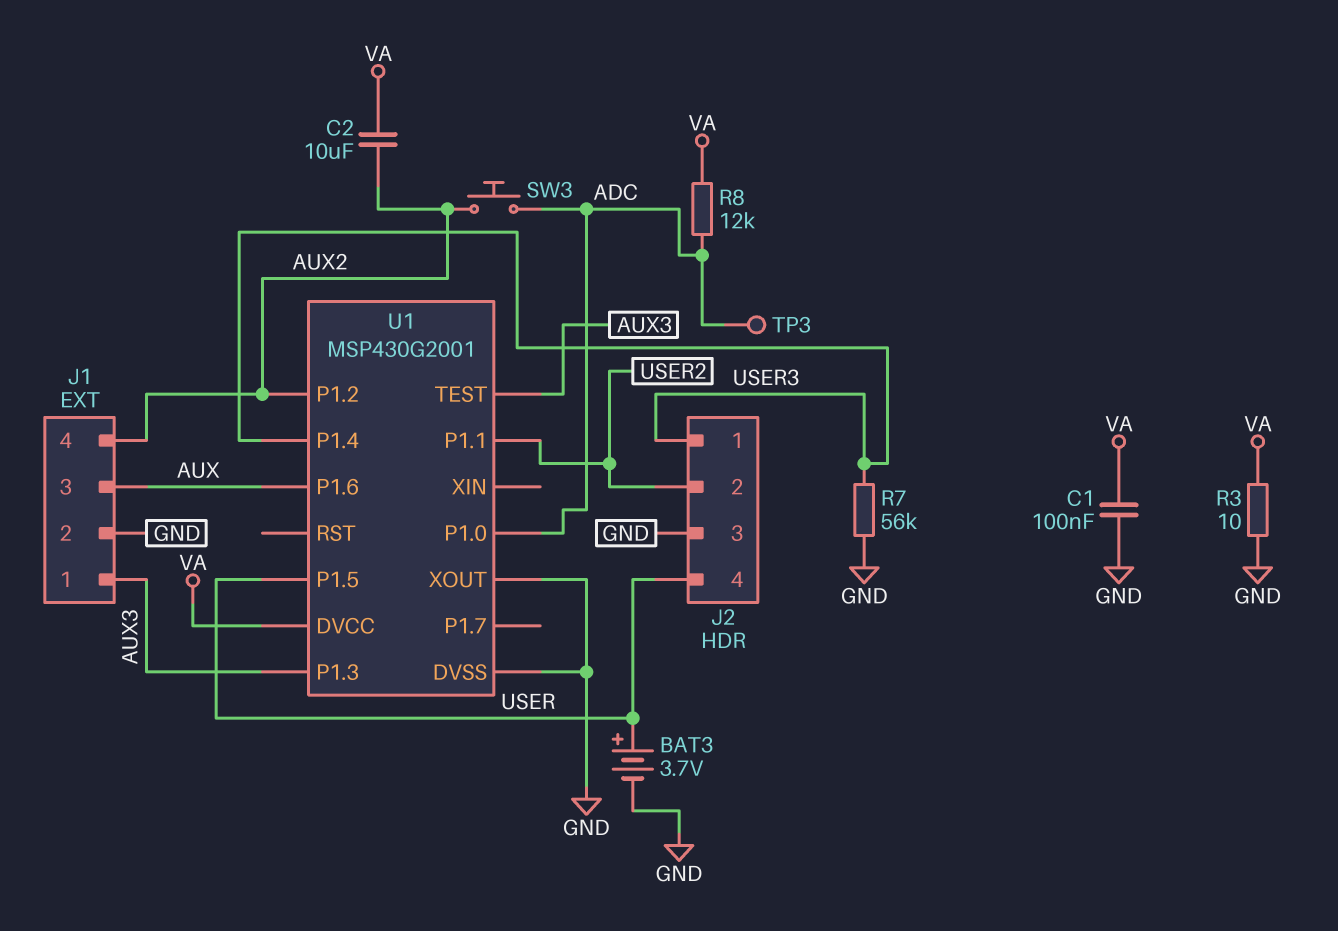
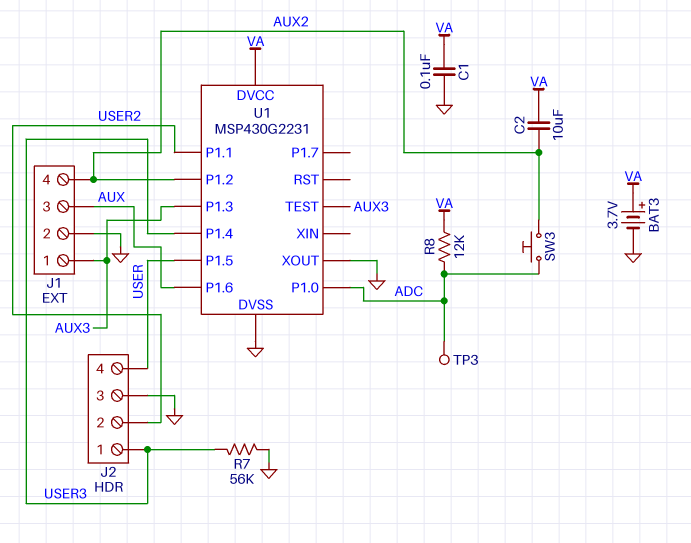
BAT3: 3.7V (plus USER, minus GND) -> 3.7V (plus VA, minus GND)
R3: 10 (GND, VA) -> none
U1: MSP430G2001 -> MSP430G2231

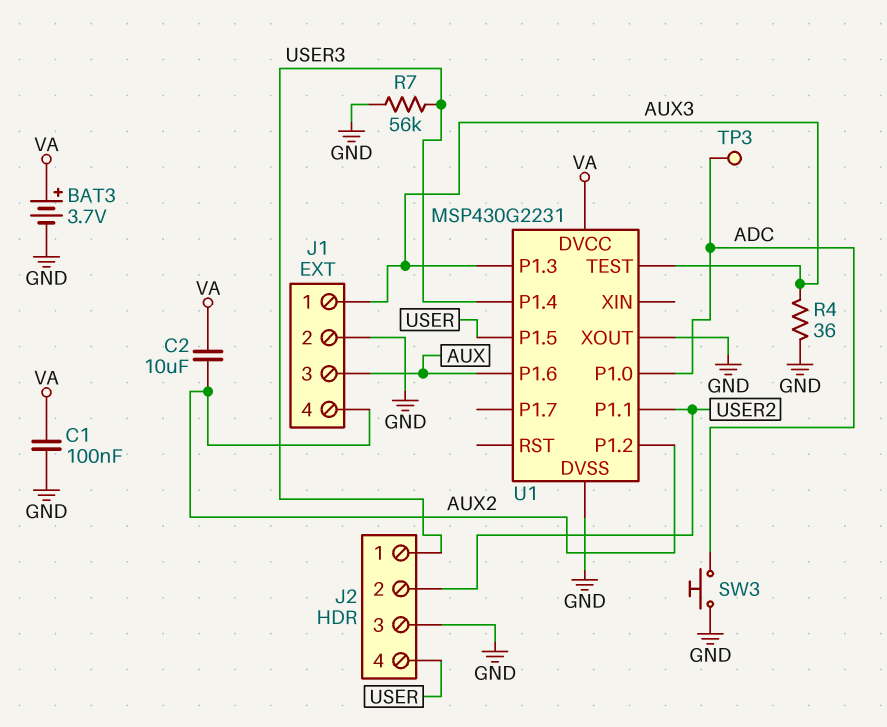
R4: none -> 36 (AUX3, GND)
R8: 12k (ADC, VA) -> none
SW3: button (ADC, AUX2) -> button (ADC, GND)

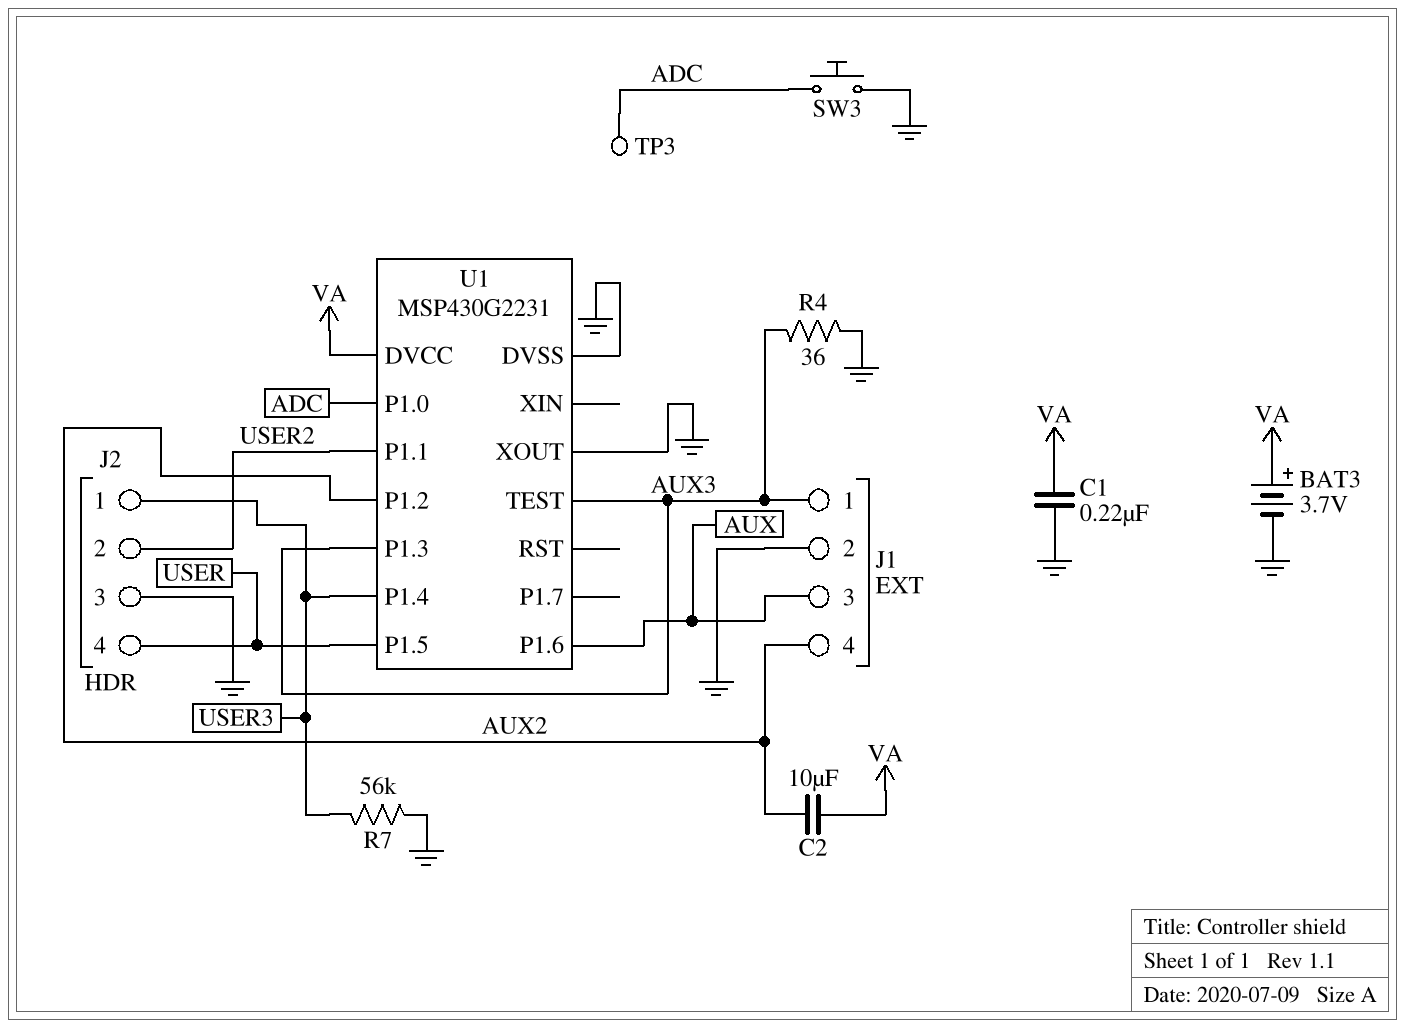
C1: 100nF (GND, VA) -> 220nF (GND, VA)

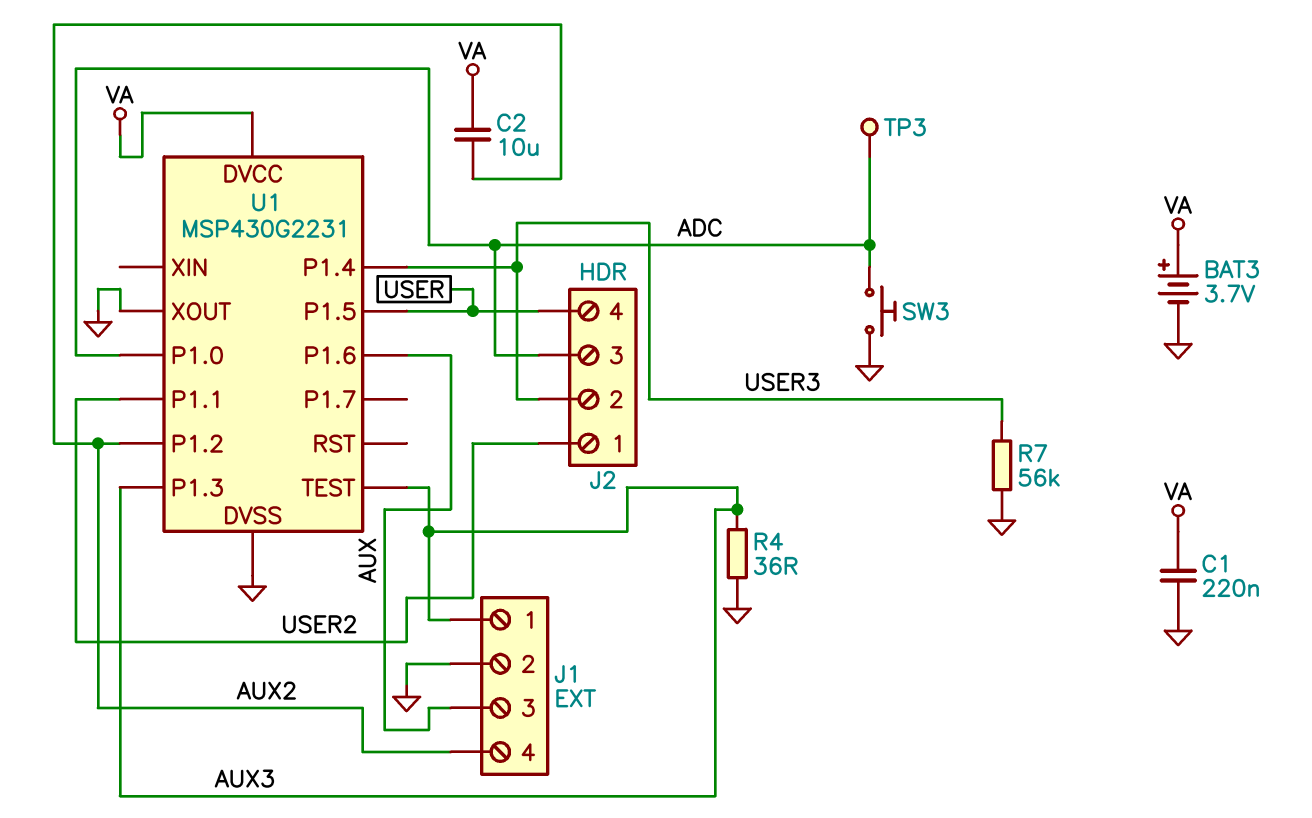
J2 pin 1: USER3 -> USER2
J2 pin 2: USER2 -> USER3
J2 pin 3: GND -> ADC

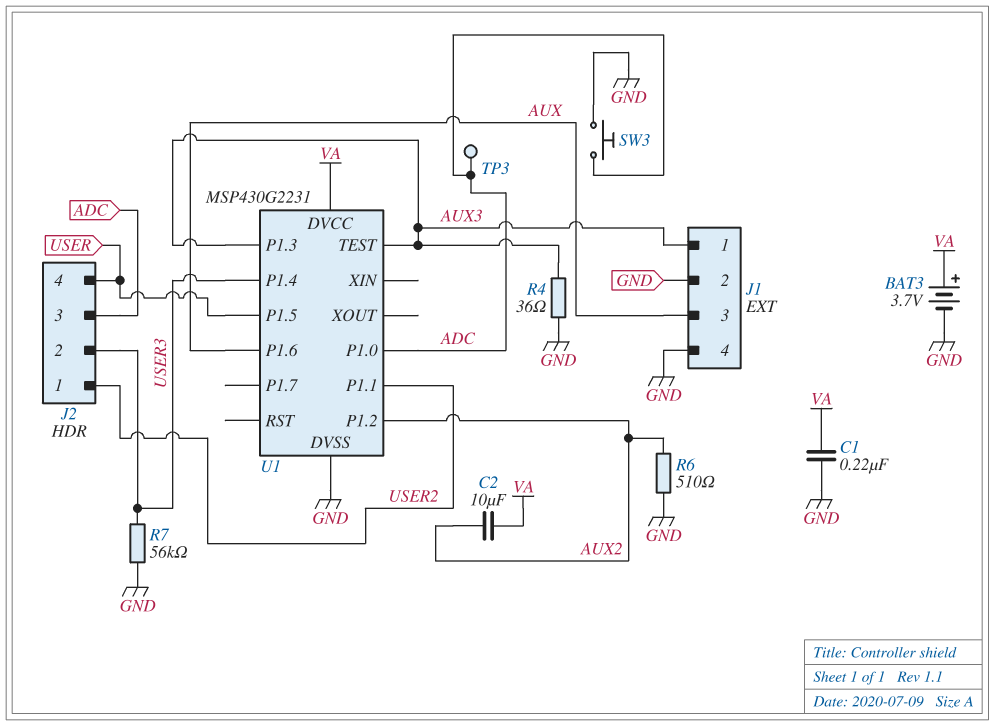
J1 pin 4: AUX2 -> GND
R6: none -> 510 (AUX2, GND)
U1 pin XOUT: GND -> none

